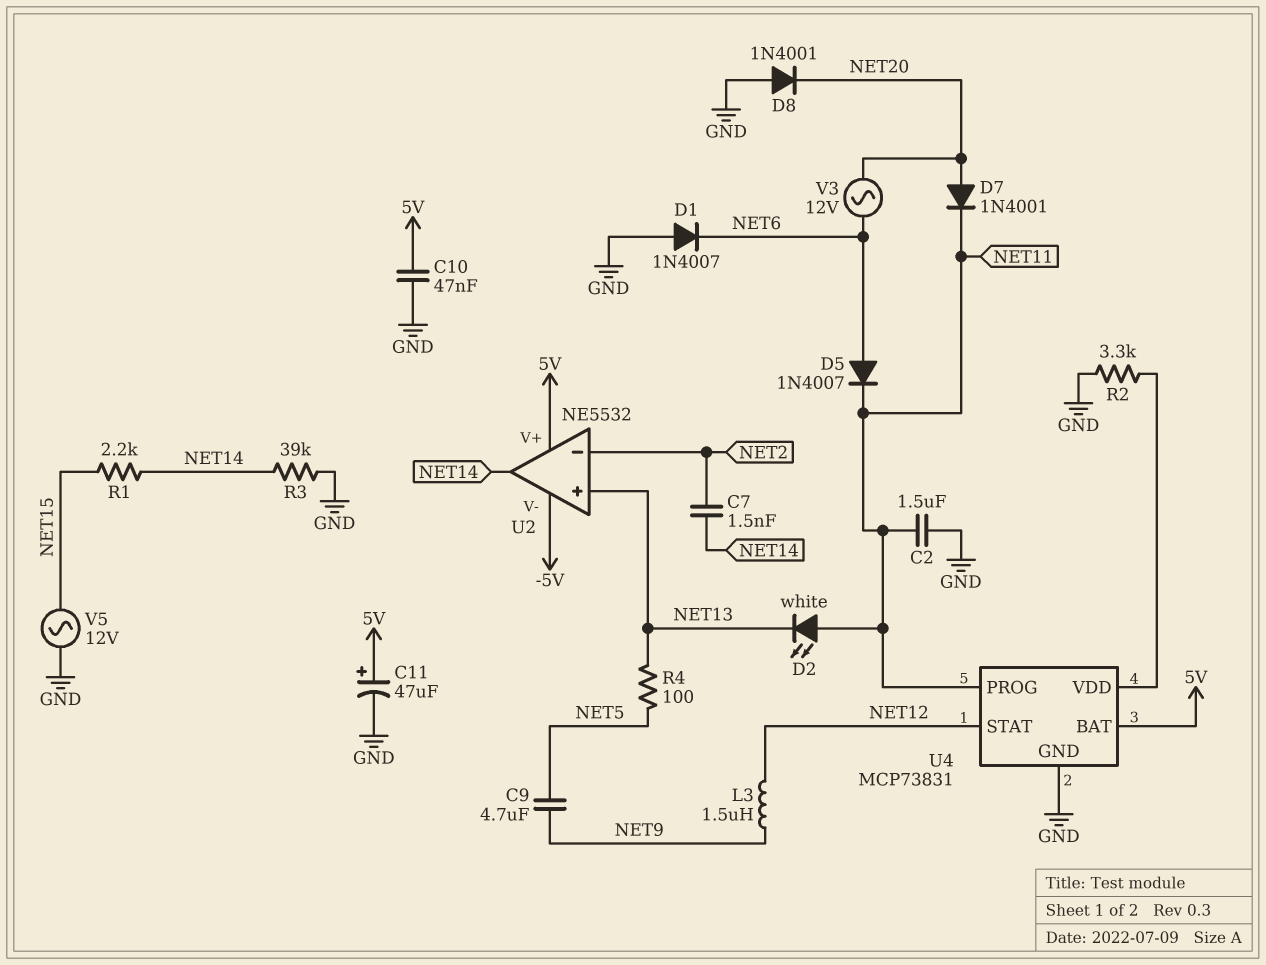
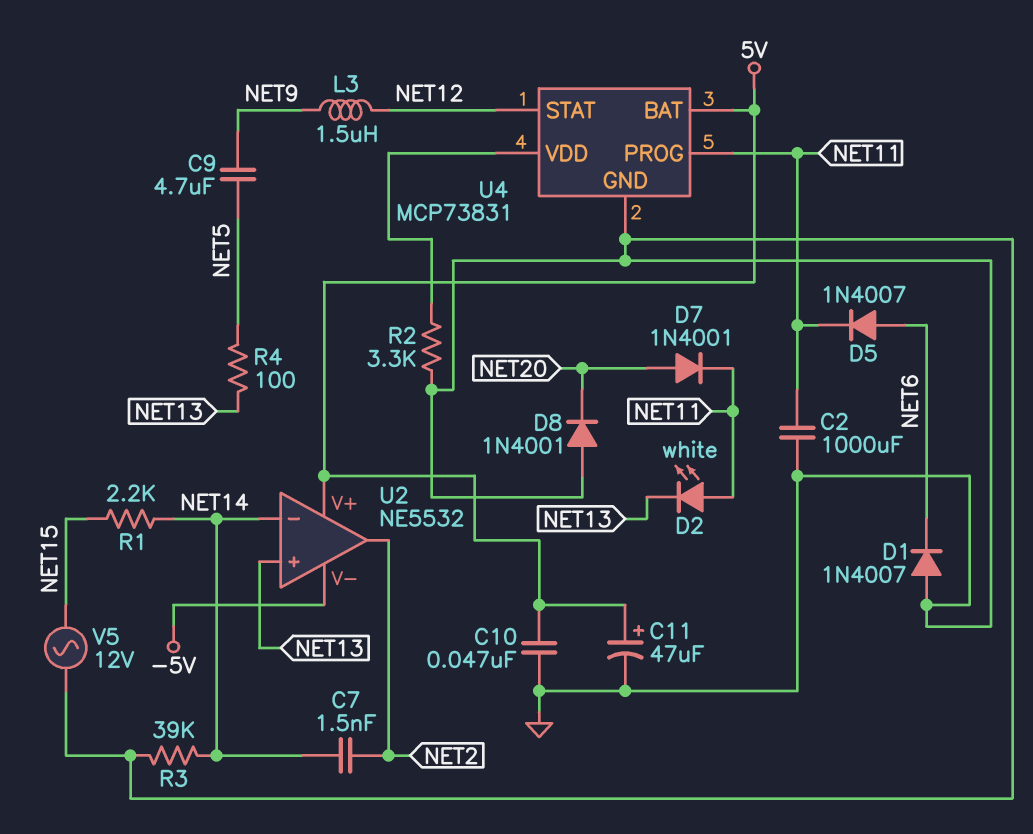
C2: 1.5uF (GND, NET11) -> 1000uF (GND, NET11)
U2 pin in-: NET2 -> NET14
U2 pin out: NET14 -> NET2
V3: AC 12V (NET6, NET20) -> none

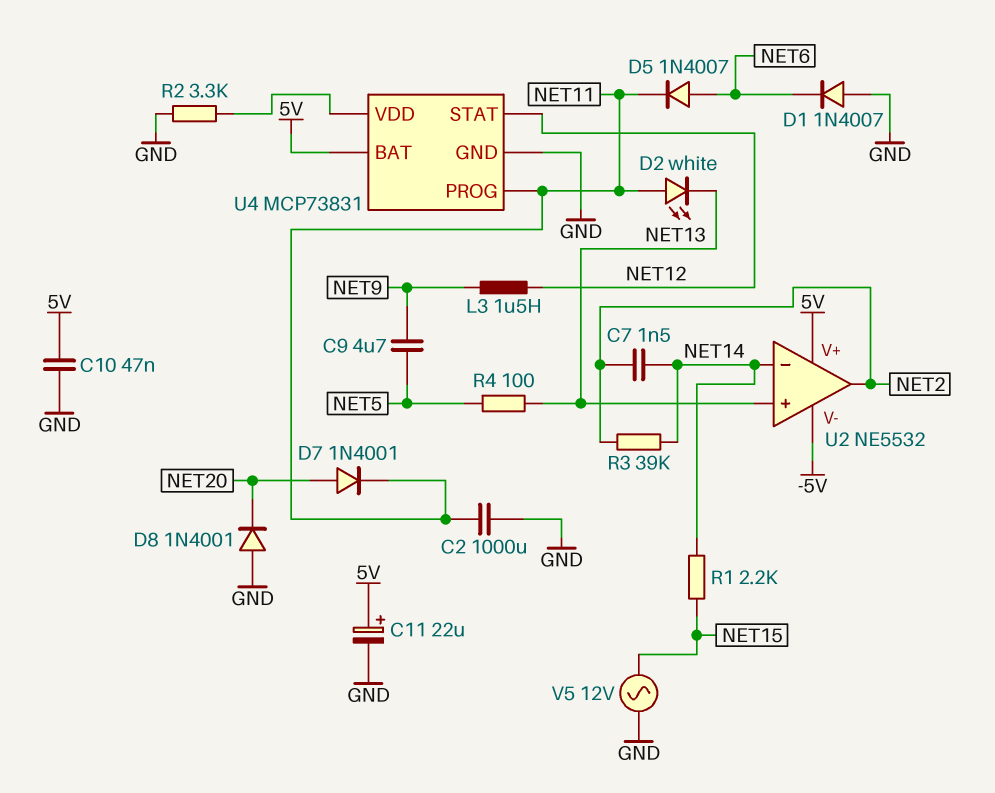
C11: 47uF (plus 5V, minus GND) -> 22uF (plus 5V, minus GND)
R3: 39k (GND, NET14) -> 39k (NET2, NET14)

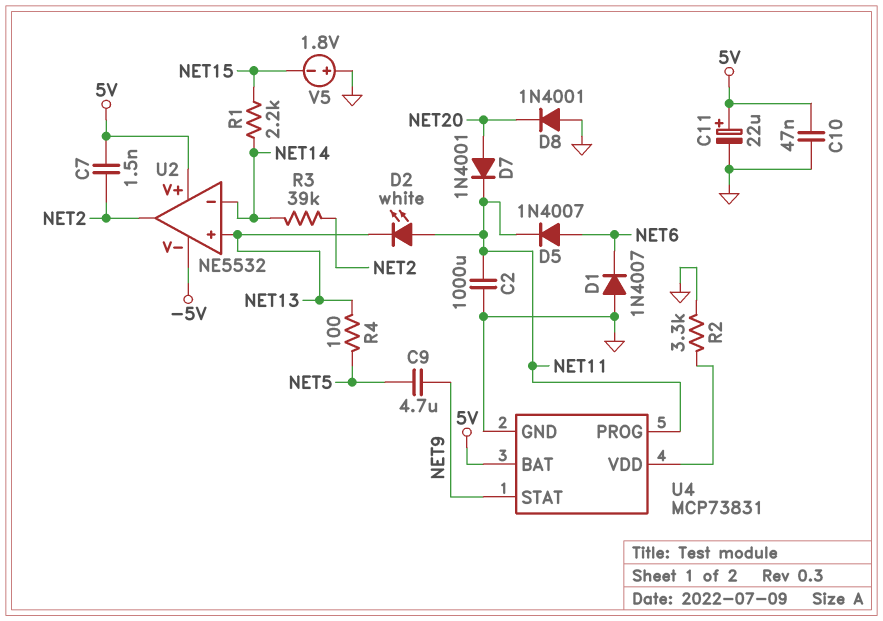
C7: 1.5nF (NET2, NET14) -> 1.5nF (5V, NET2)
L3: 1.5uH (NET9, NET12) -> none
U4 pin STAT: NET12 -> NET9
V5: AC 12V (GND, NET15) -> 1.8V (plus GND, minus NET15)

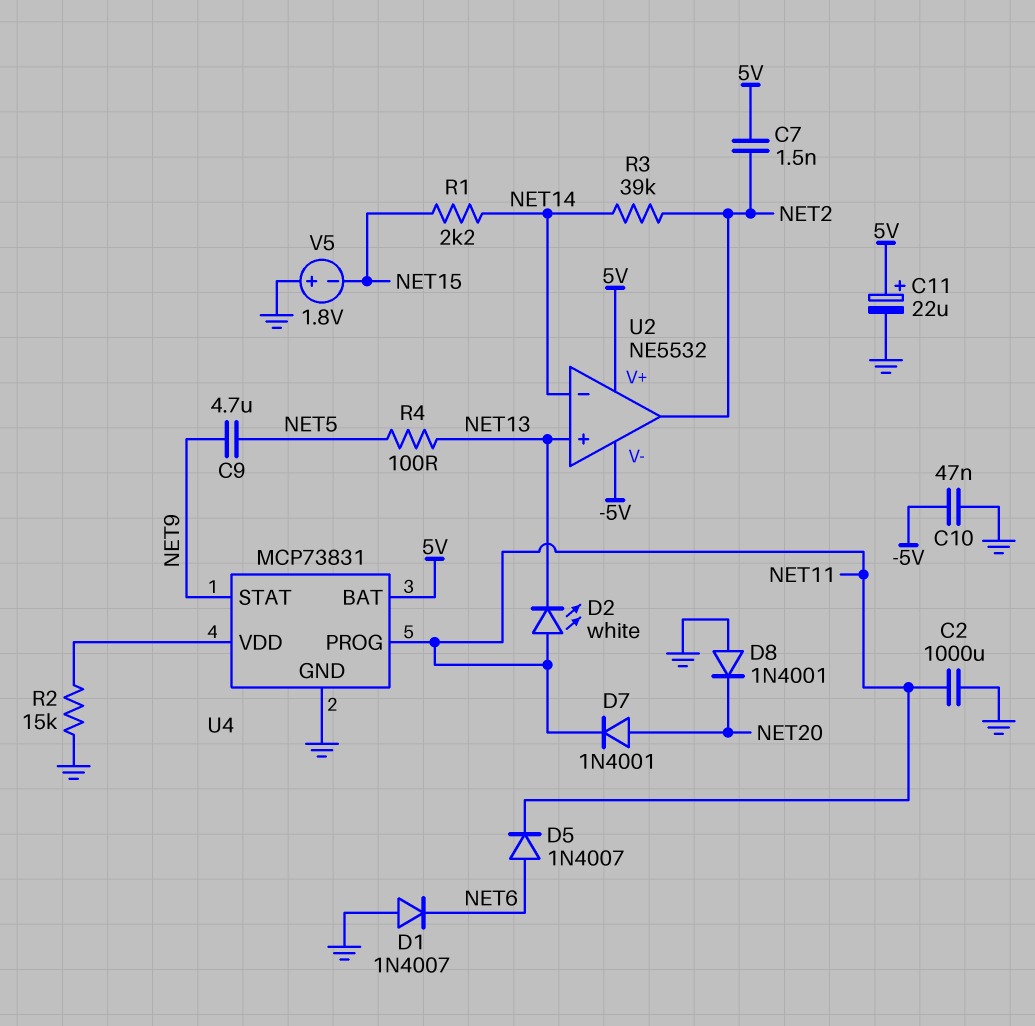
C10: 47nF (5V, GND) -> 47nF (-5V, GND)
R2: 3.3k (GND, U4/VDD) -> 15k (GND, U4/VDD)

